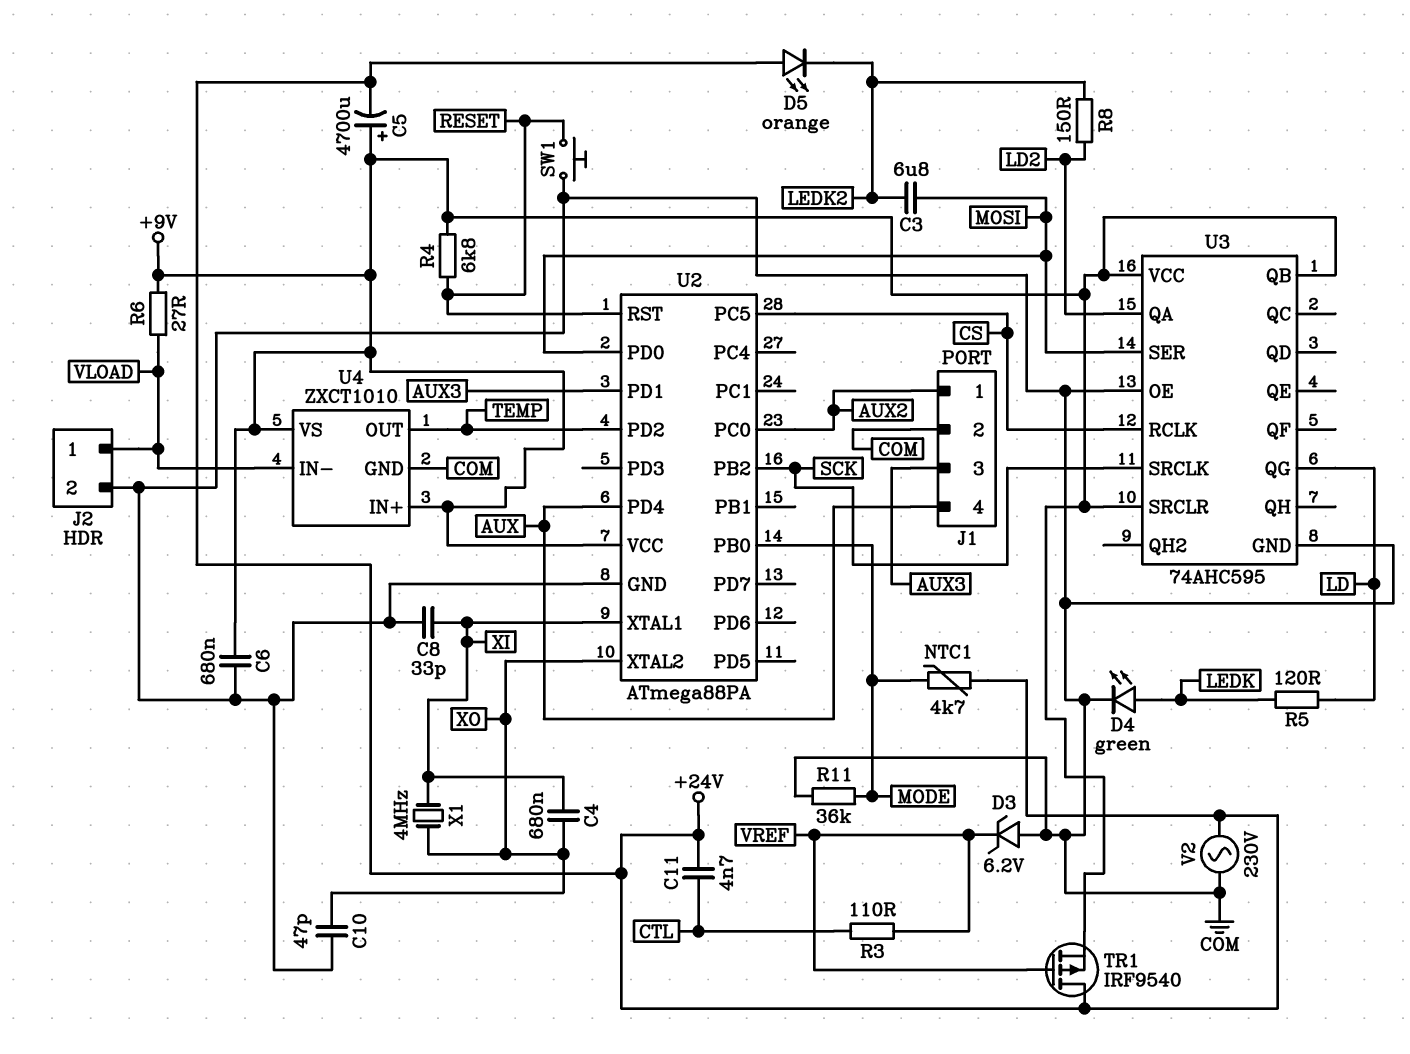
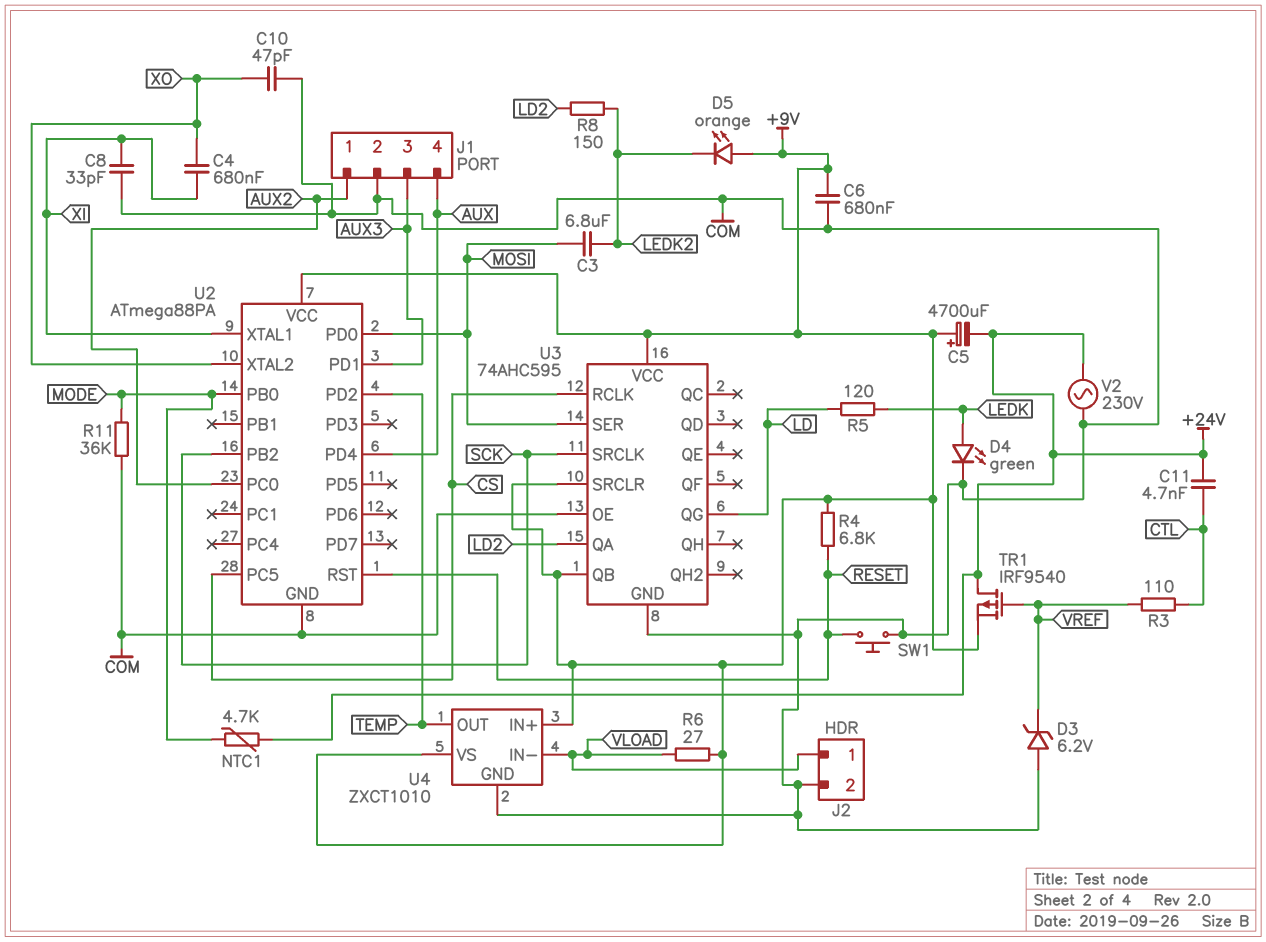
D5: LED orange (A +24V, K LEDK2) -> LED orange (A +9V, K LEDK2)
X1: 4MHz (XI, XO) -> none

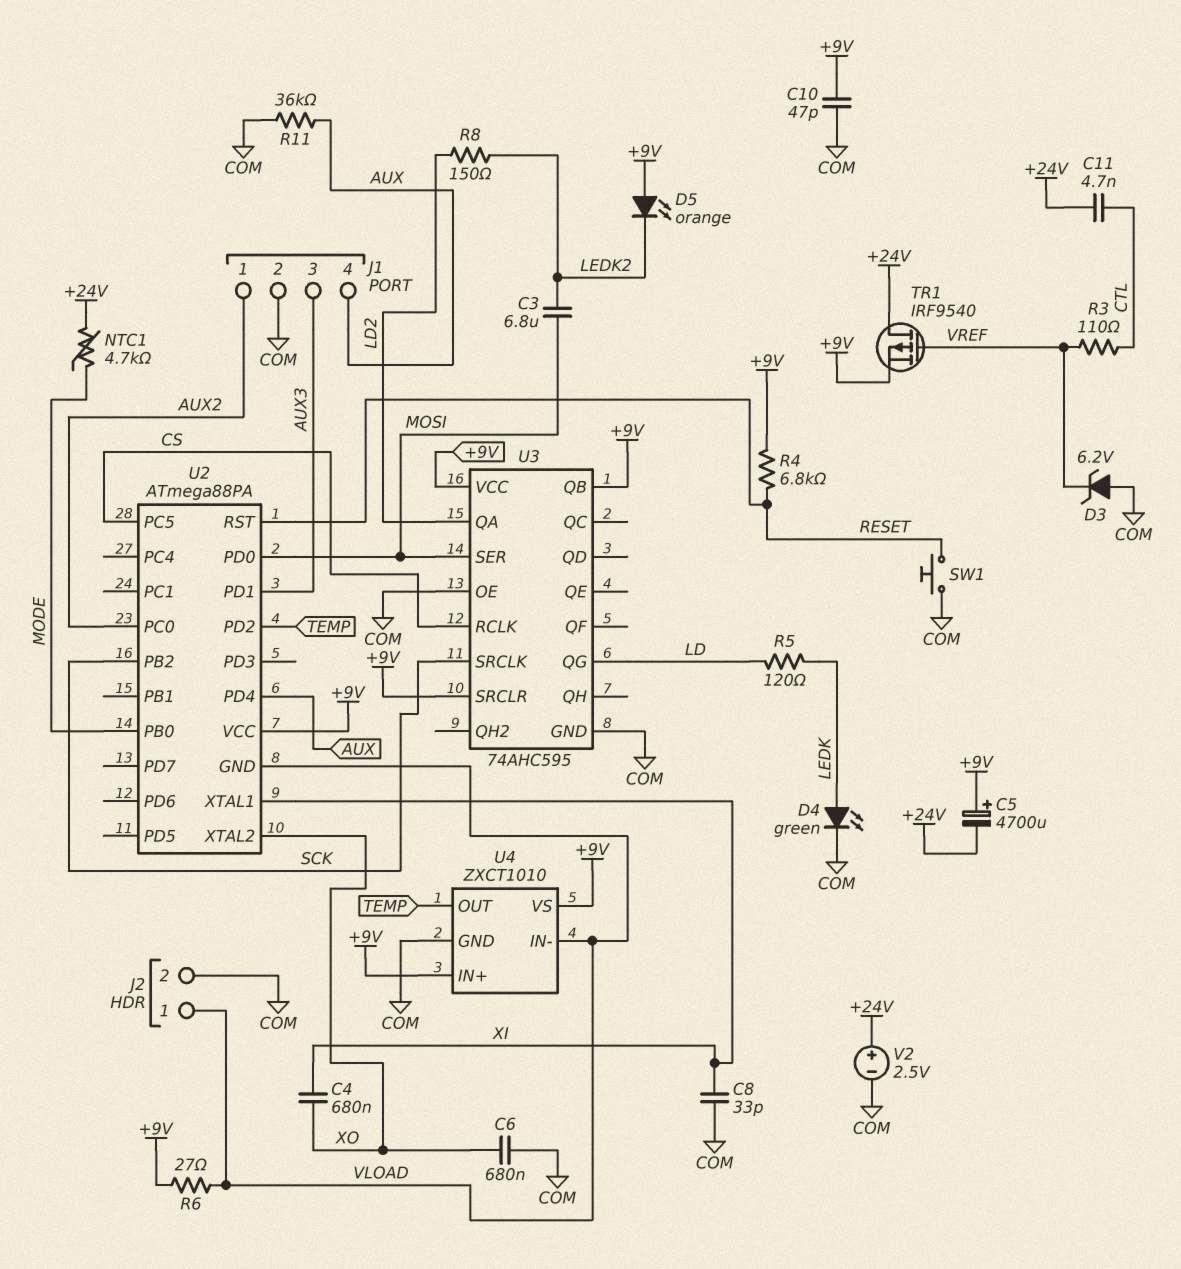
C6: 680nF (+9V, COM) -> 680nF (COM, XO)
C10: 47pF (COM, XO) -> 47pF (+9V, COM)
R11: 36k (COM, MODE) -> 36k (AUX, COM)
U2 pin GND: COM -> VLOAD
V2: AC 230V (+24V, COM) -> 2.5V (plus +24V, minus COM)

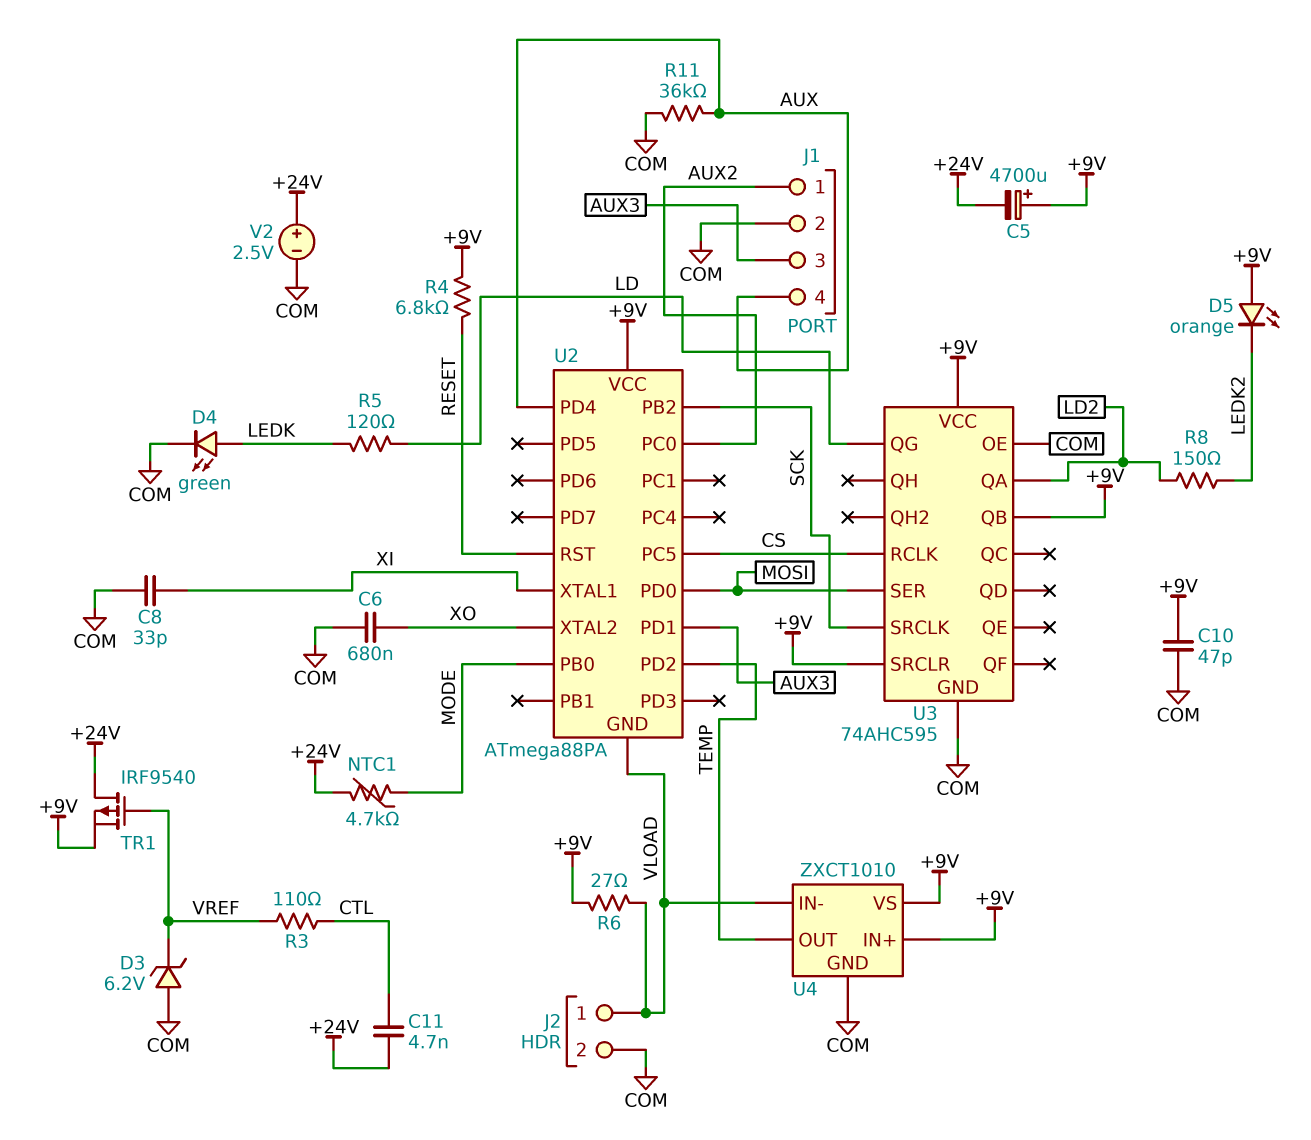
C3: 6.8uF (LEDK2, MOSI) -> none
C4: 680nF (XI, XO) -> none
SW1: button (COM, RESET) -> none

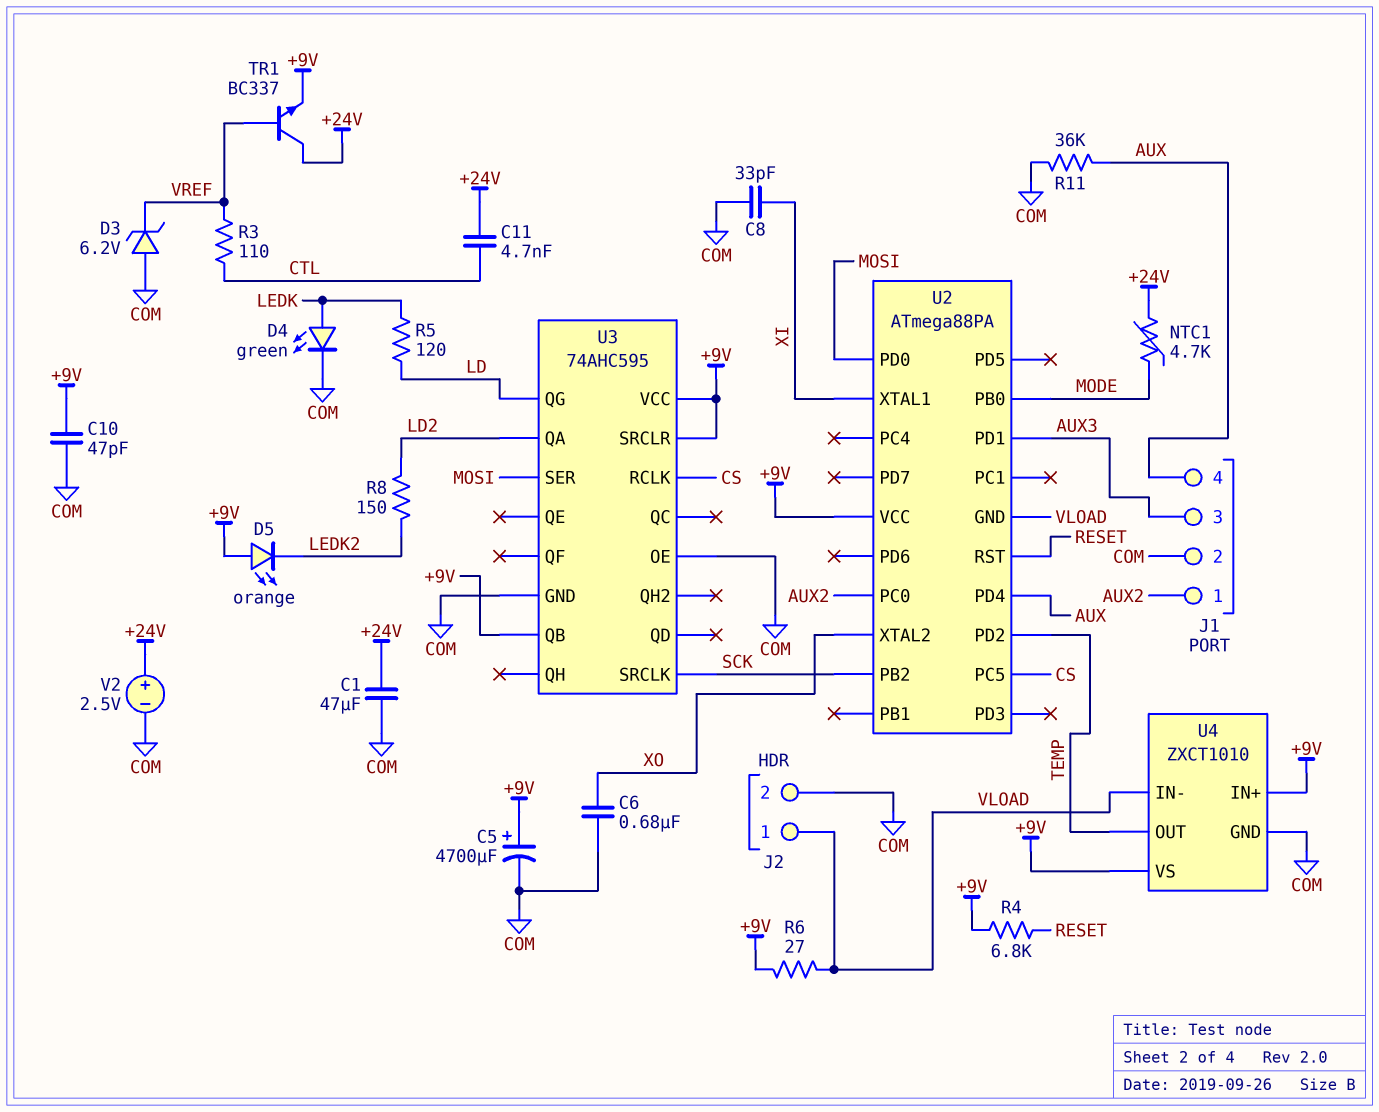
C1: none -> 47uF (+24V, COM)
C5: 4700uF (plus +9V, minus +24V) -> 4700uF (plus +9V, minus COM)
TR1: PMOS IRF9540 (G VREF, D +24V, S +9V) -> NPN BC337 (B VREF, C +24V, E +9V)

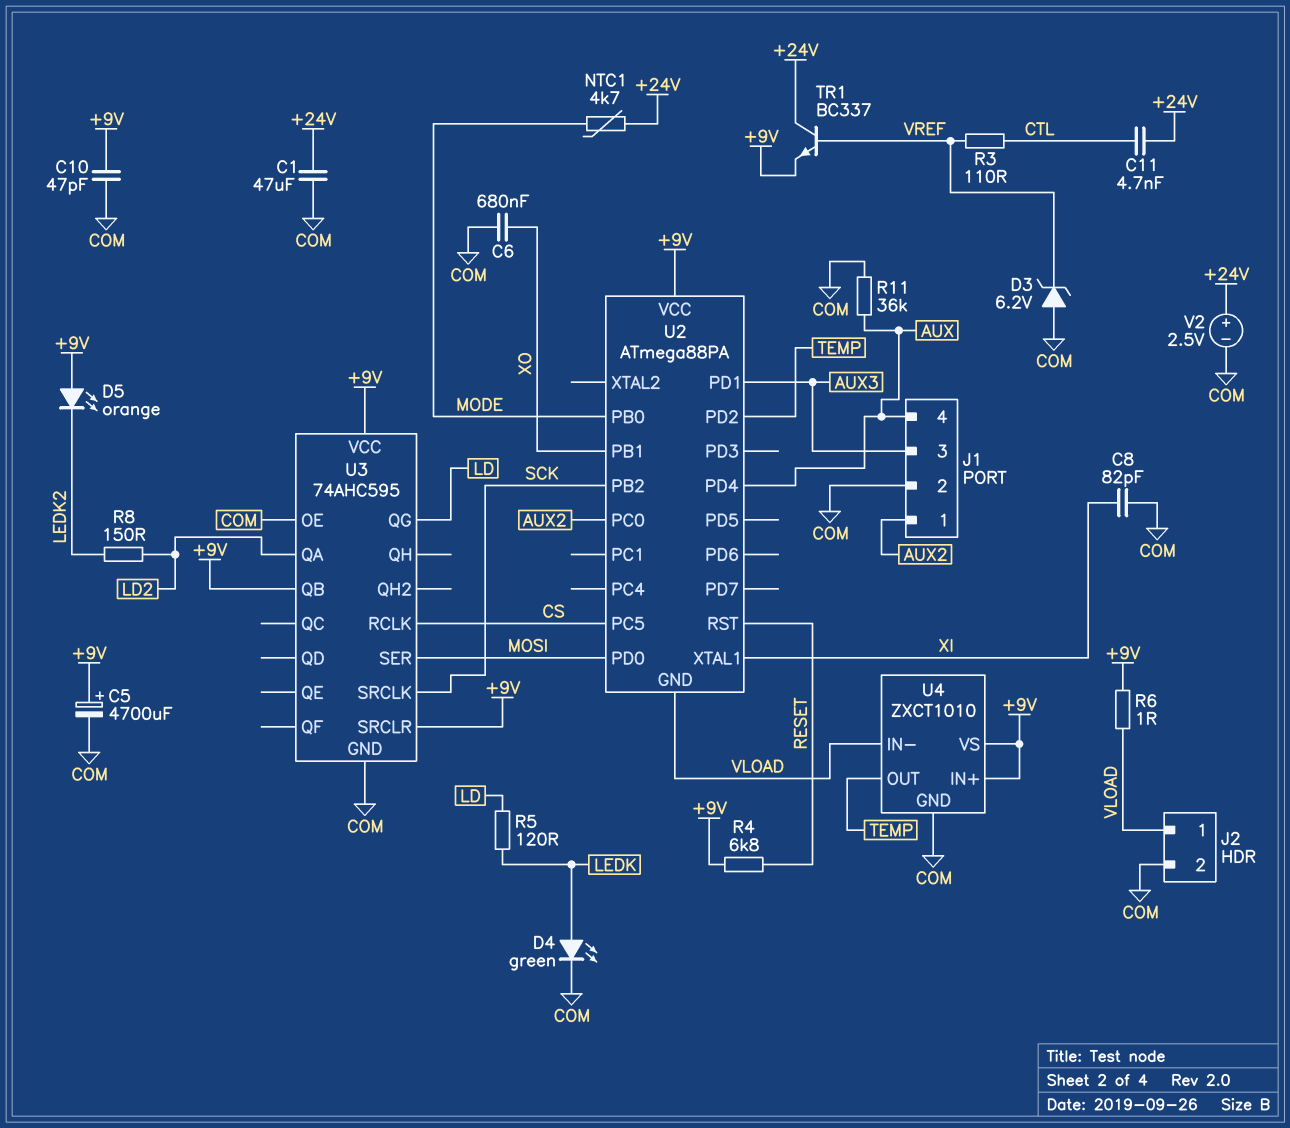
C8: 33pF (COM, XI) -> 82pF (COM, XI)
R6: 27 (+9V, VLOAD) -> 1 (+9V, VLOAD)
U2 pin PB1: none -> XO
U2 pin XTAL2: XO -> none

